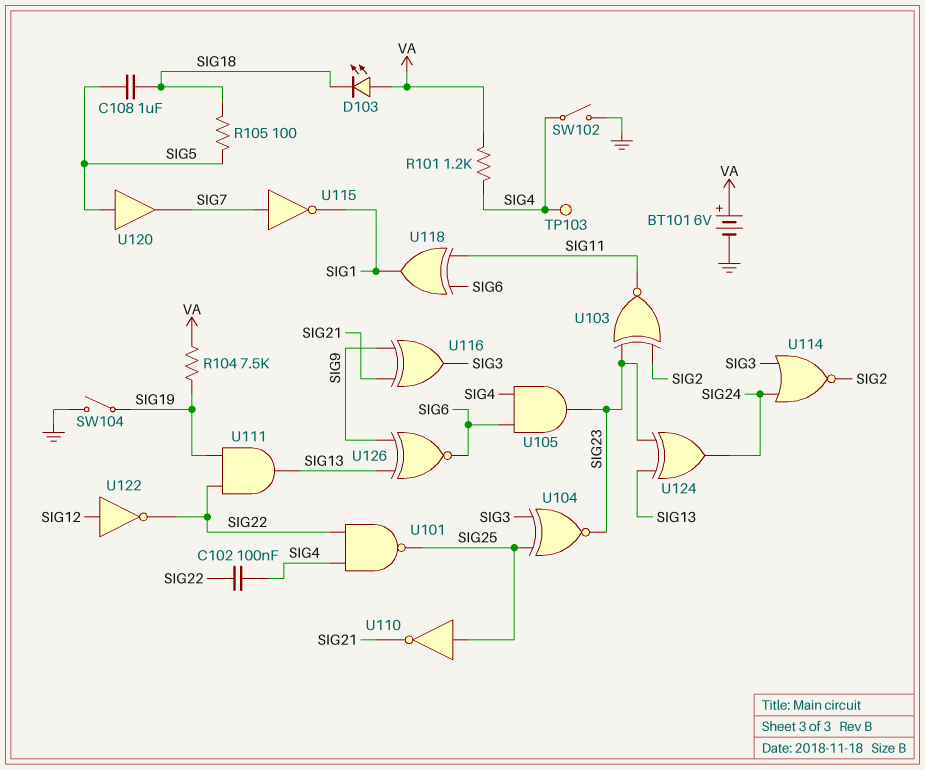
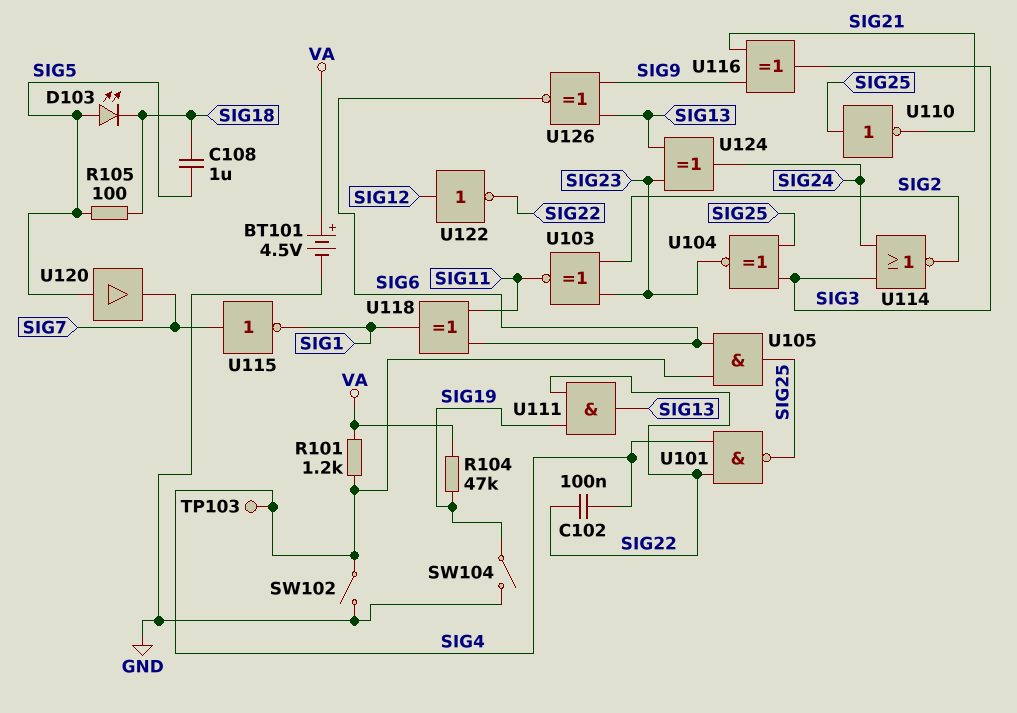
BT101: 6V (plus VA, minus GND) -> 4.5V (plus VA, minus GND)
D103: LED (A VA, K SIG18) -> LED (A SIG5, K SIG18)
R104: 7.5k (SIG19, VA) -> 47k (SIG19, VA)
U105: AND (in SIG4, in SIG6, out SIG23) -> AND (in SIG4, in SIG6, out SIG25)

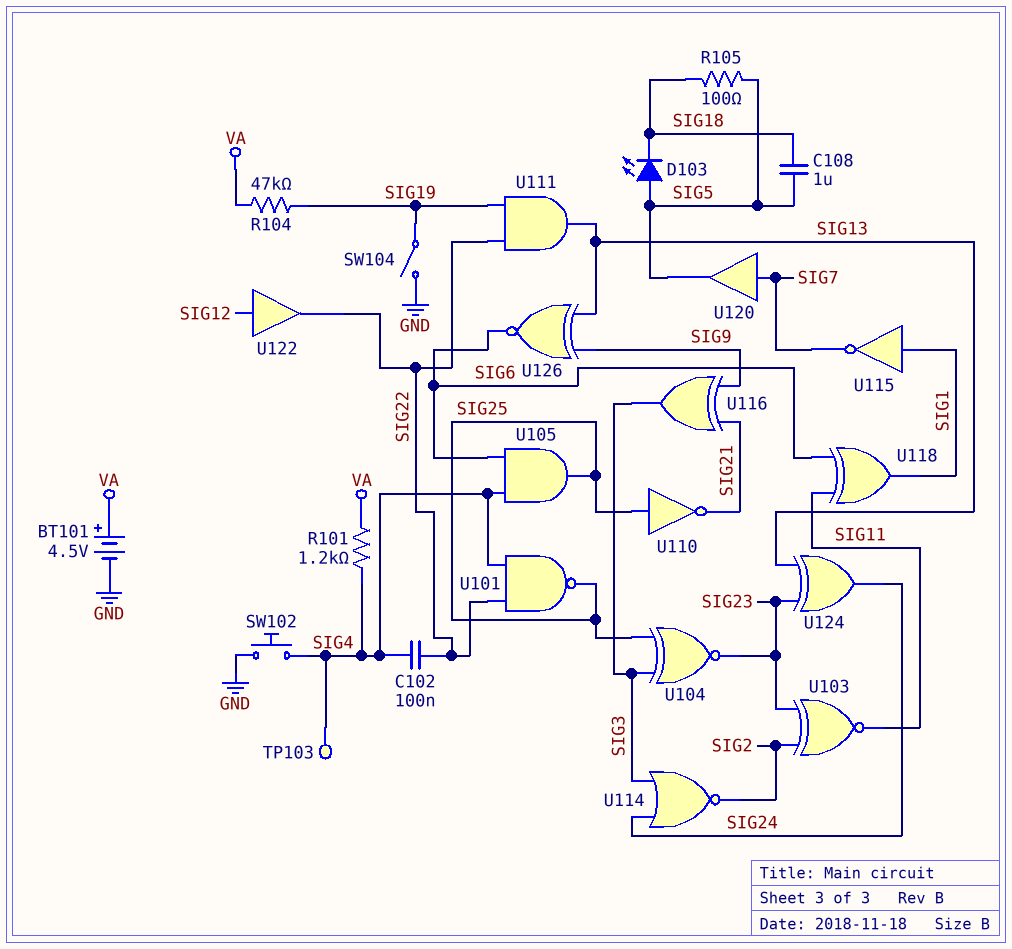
SW102: switch (GND, SIG4) -> button (GND, SIG4)
U115: NOT (in SIG7, out SIG1) -> NOT (in SIG1, out SIG7)
U120: buffer (in SIG5, out SIG7) -> buffer (in SIG7, out SIG5)
U122: NOT (in SIG12, out SIG22) -> buffer (in SIG12, out SIG22)

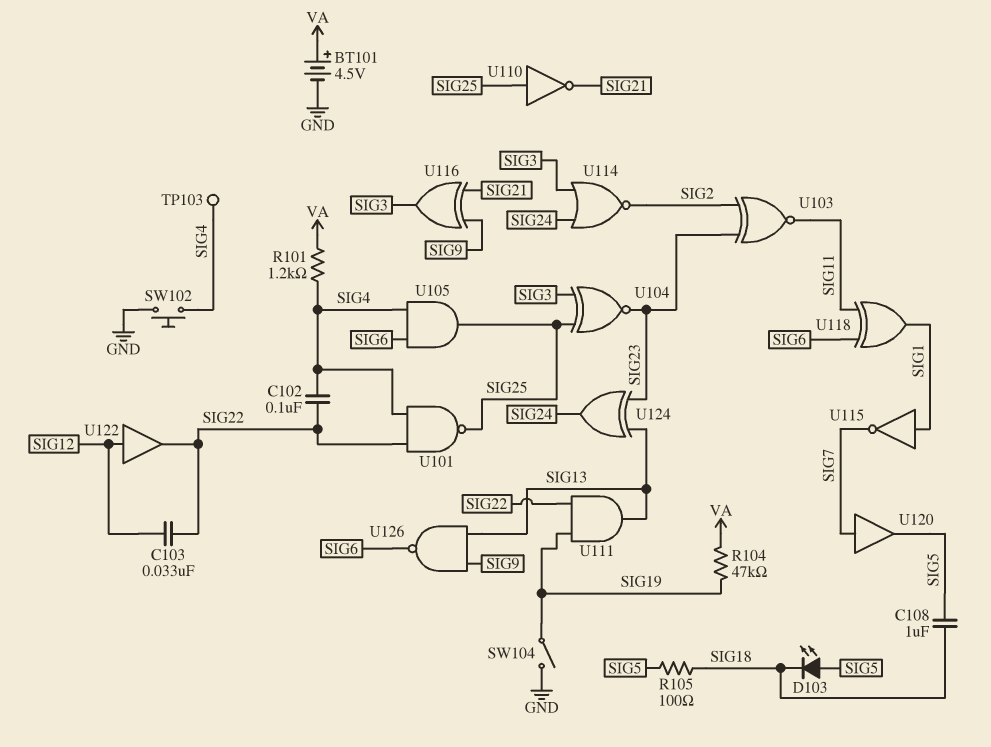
C103: none -> 33nF (SIG12, SIG22)
U126: XNOR (in SIG9, in SIG13, out SIG6) -> NAND (in SIG9, in SIG13, out SIG6)

